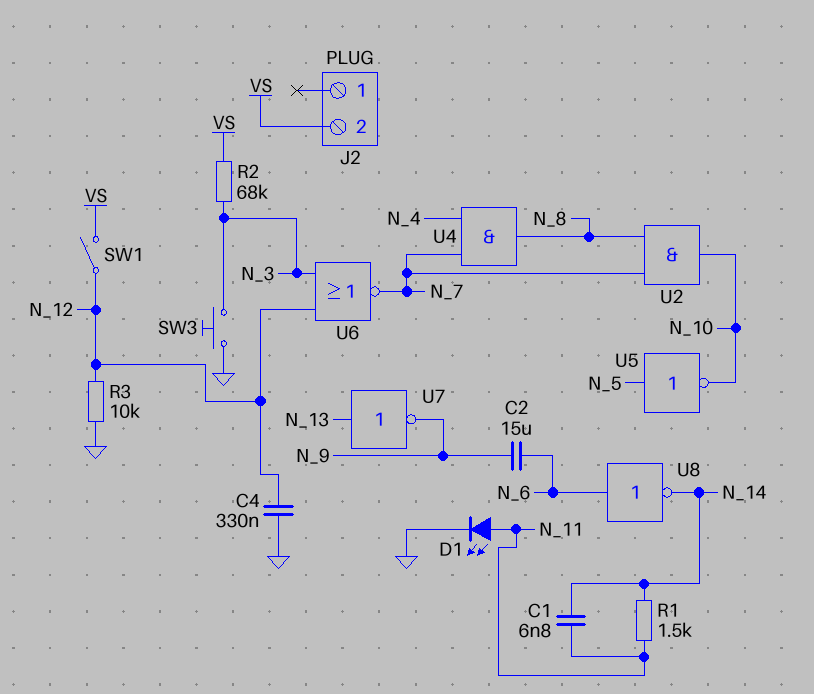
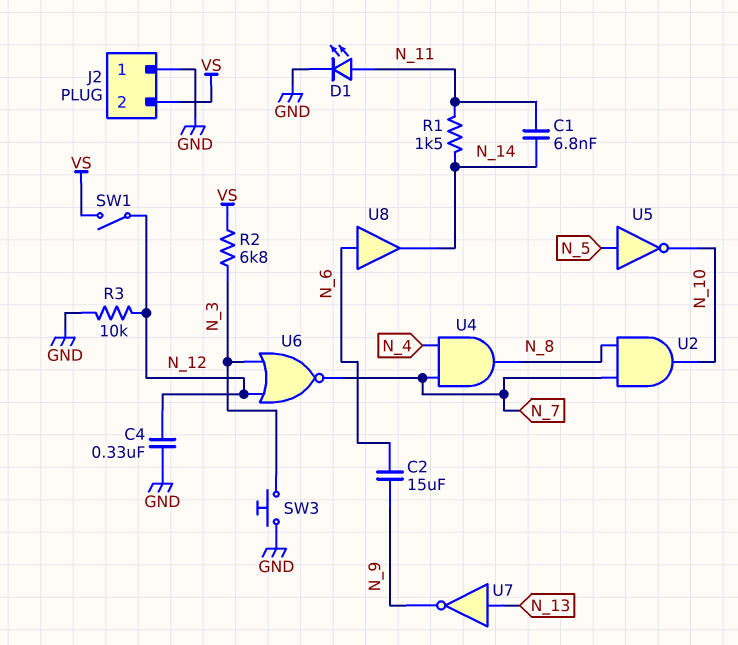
J2 pin 1: none -> GND
R2: 68k (N_3, VS) -> 6.8k (N_3, VS)
U8: NOT (in N_6, out N_14) -> buffer (in N_6, out N_14)

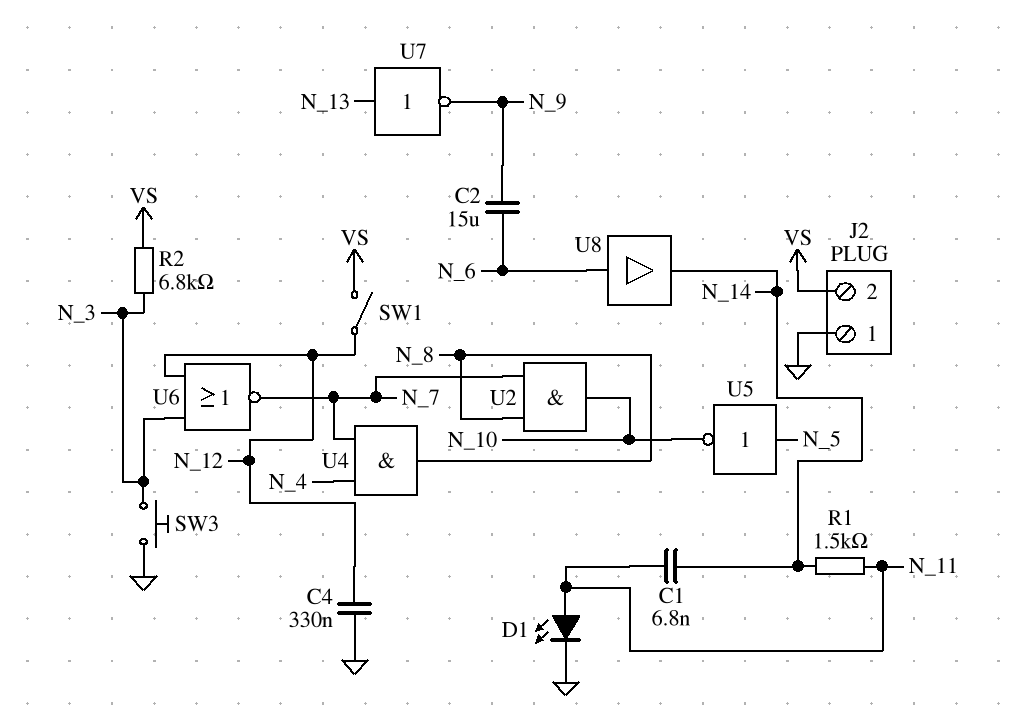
R3: 10k (GND, N_12) -> none

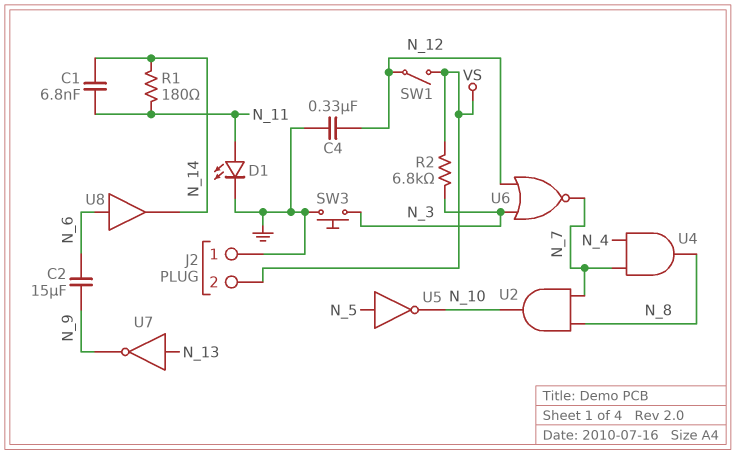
R1: 1.5k (N_11, N_14) -> 180 (N_11, N_14)

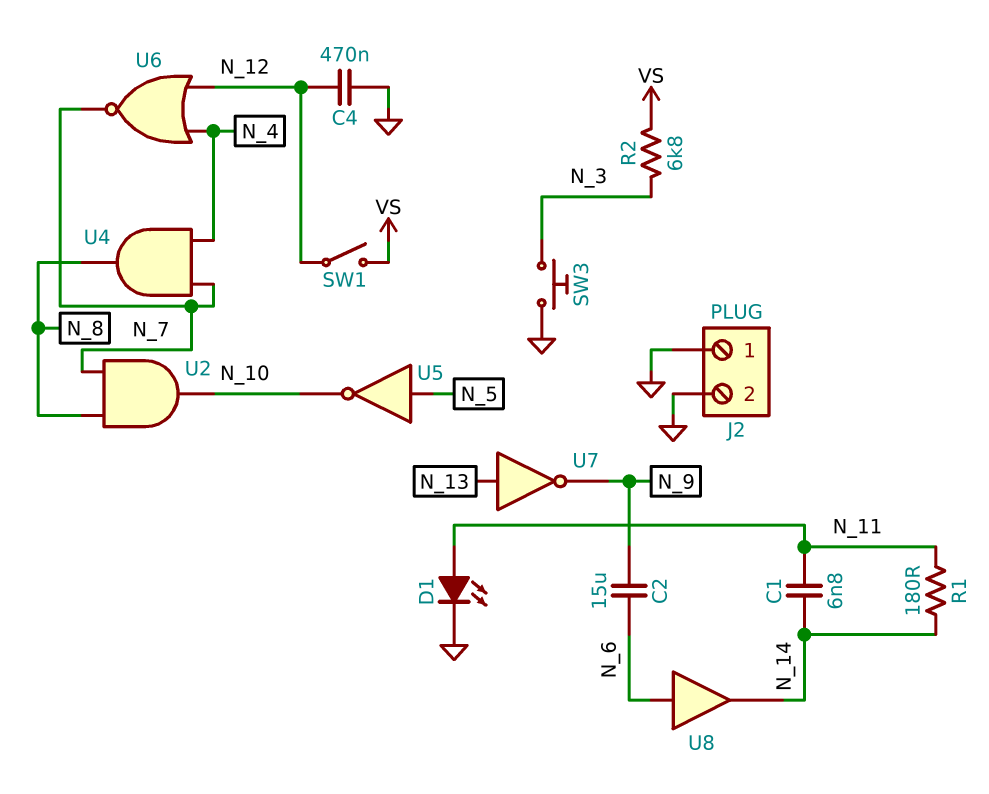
C4: 330nF (GND, N_12) -> 470nF (GND, N_12)
J2 pin 2: VS -> GND
U6: NOR (in N_3, in N_12, out N_7) -> NOR (in N_4, in N_12, out N_7)

